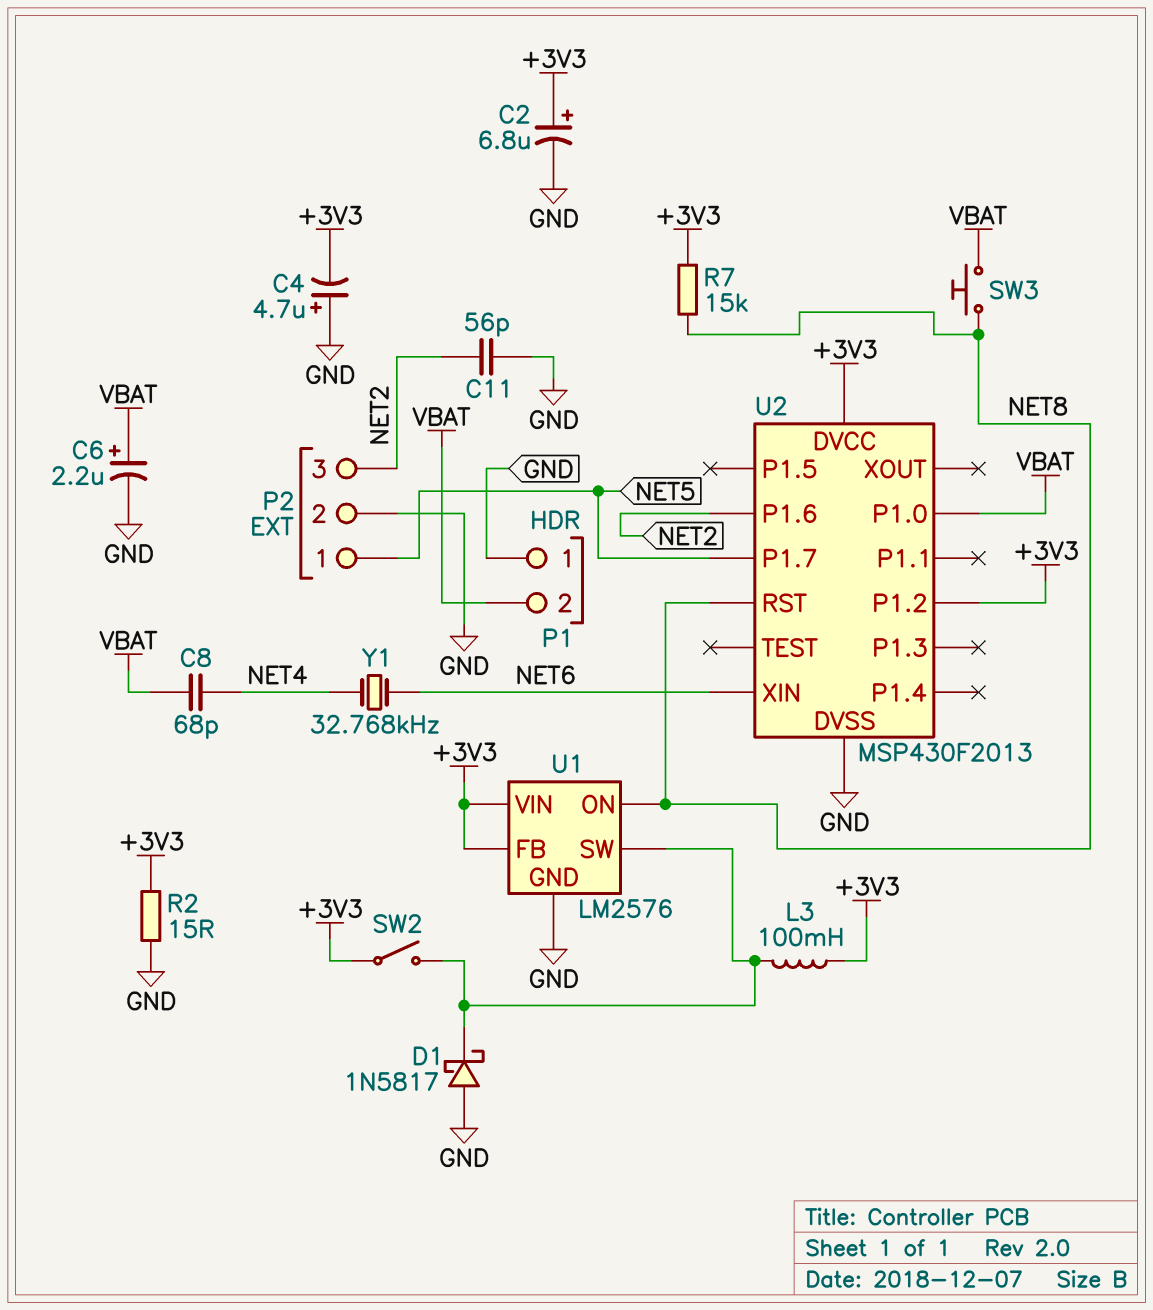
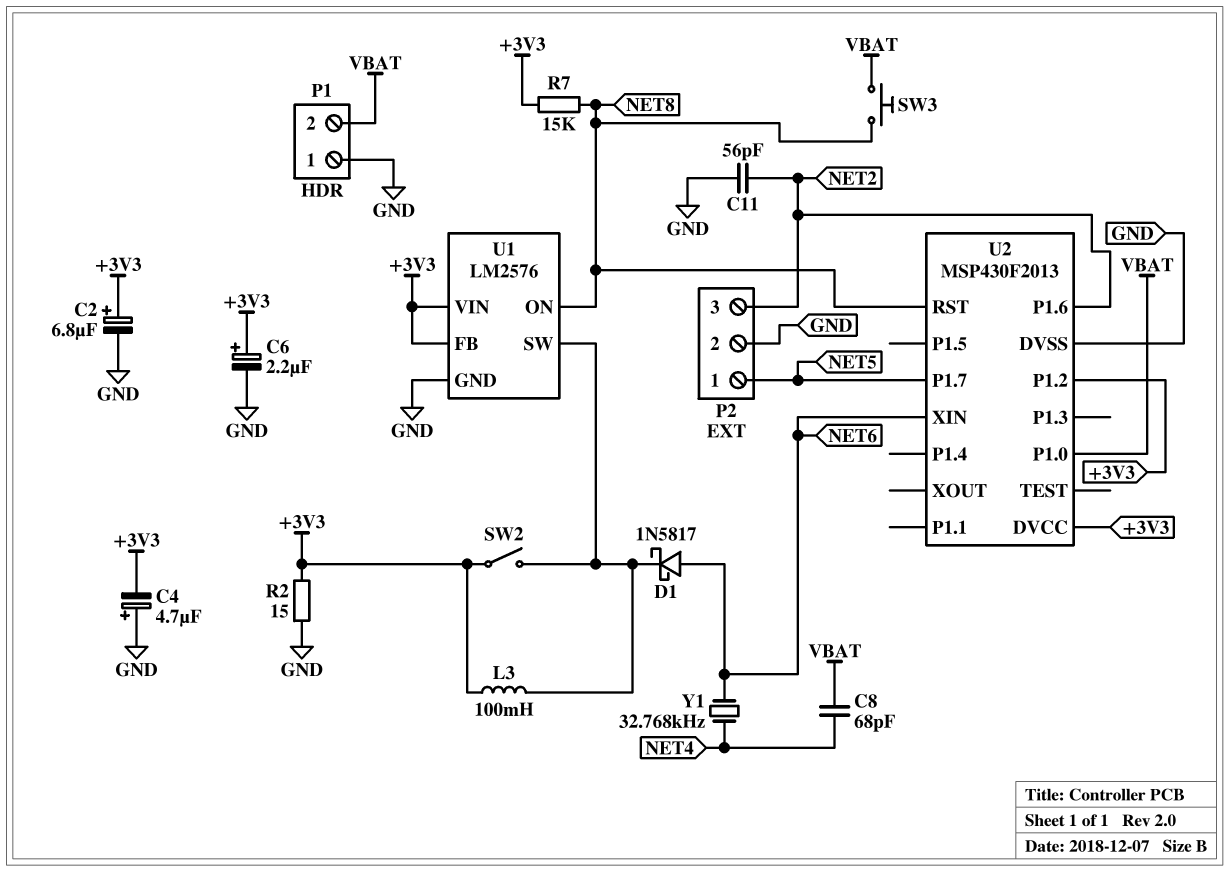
C6: 2.2uF (plus VBAT, minus GND) -> 2.2uF (plus +3V3, minus GND)
D1: schottky 1N5817 (A GND, K U1/SW) -> schottky 1N5817 (A NET6, K U1/SW)

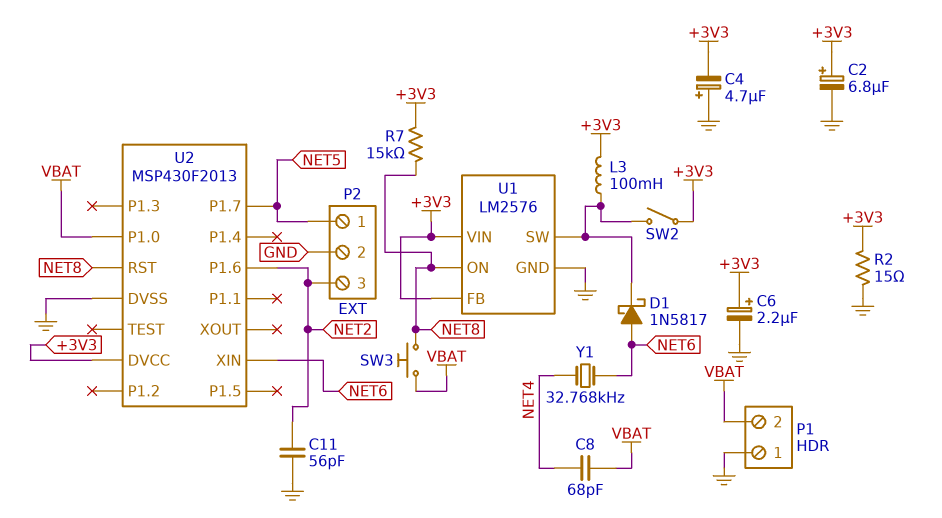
U2 pin P1.2: +3V3 -> none

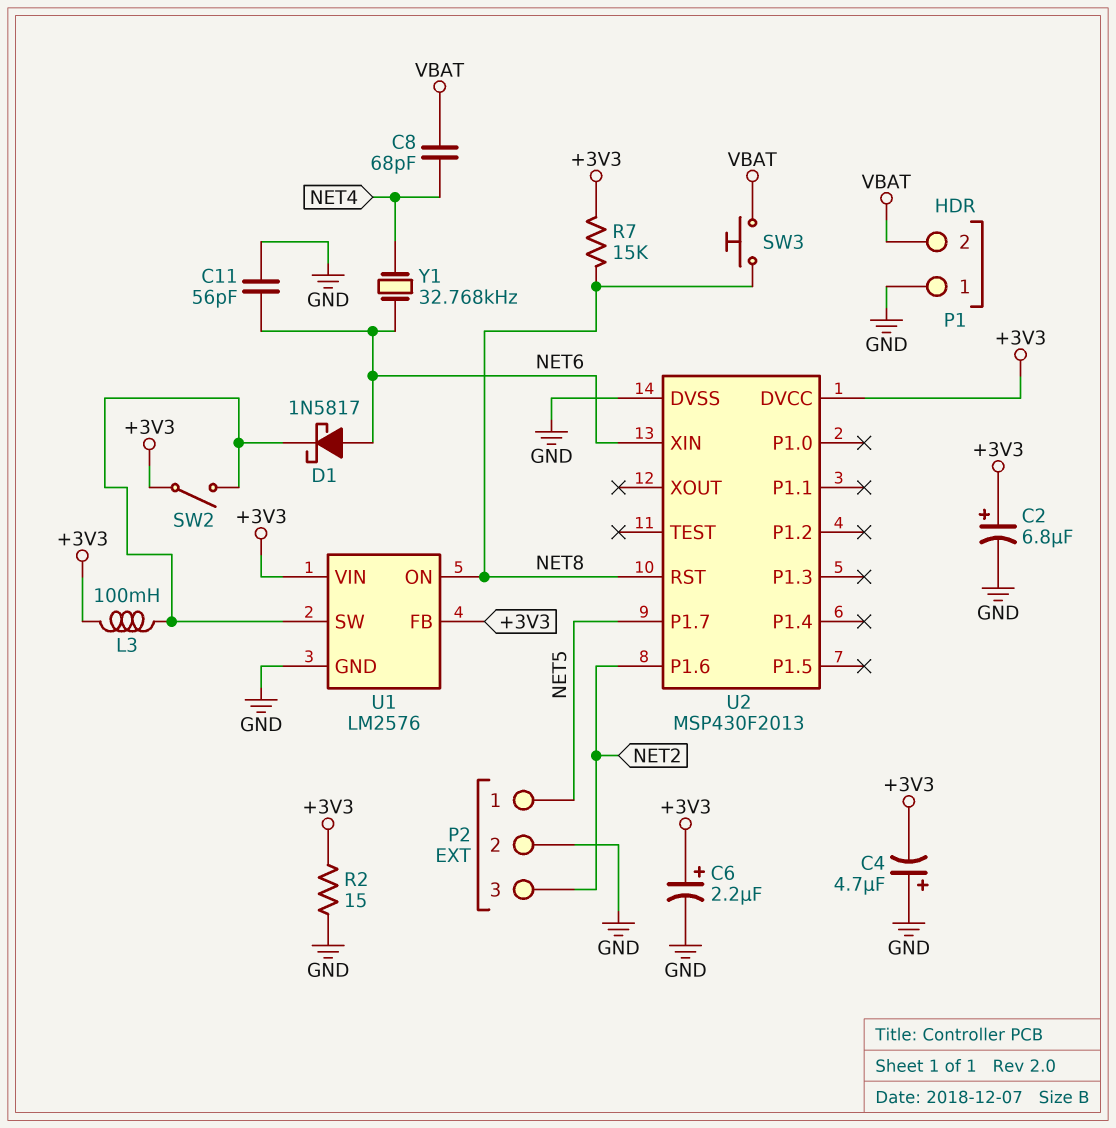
C11: 56pF (GND, NET2) -> 56pF (GND, NET6)
U2 pin P1.0: VBAT -> none

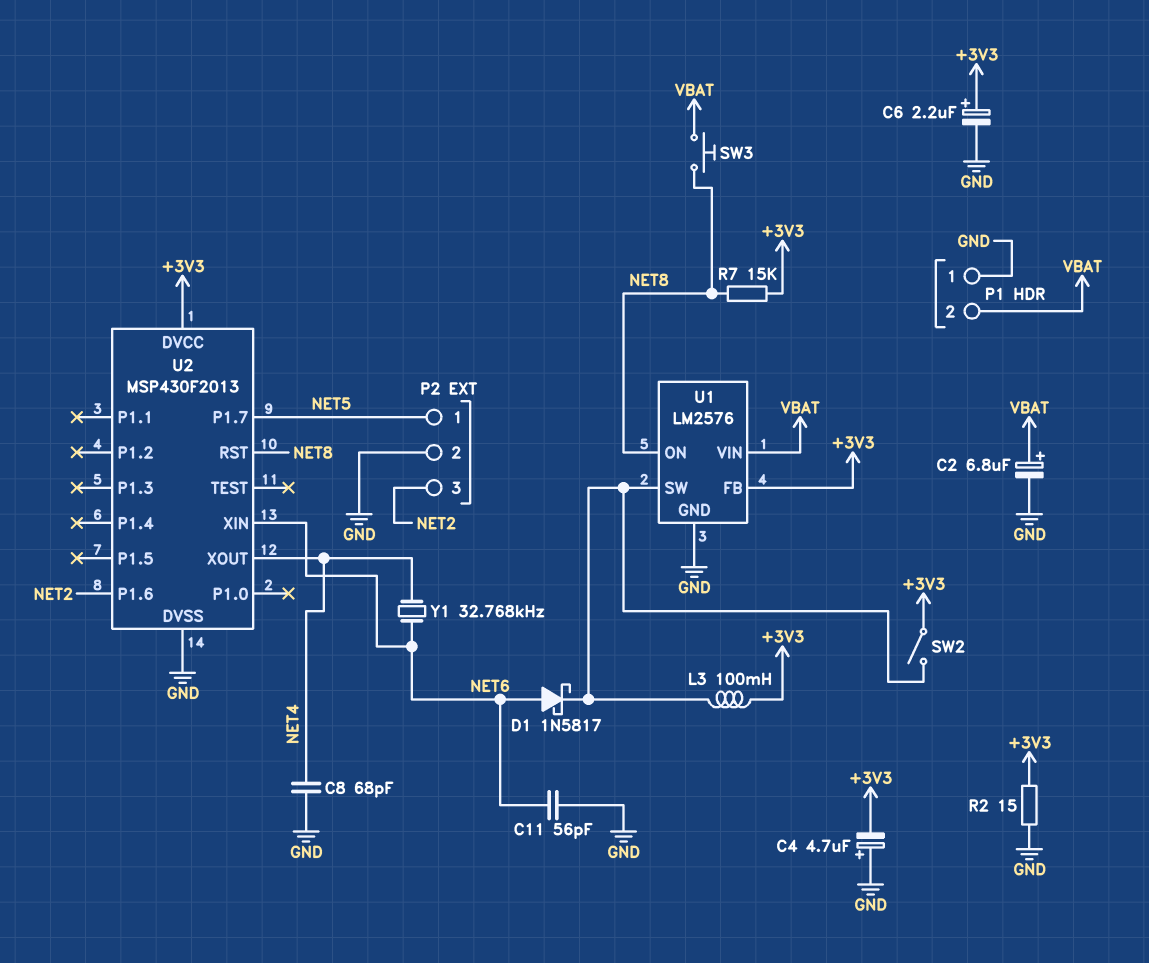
C2: 6.8uF (plus +3V3, minus GND) -> 6.8uF (plus VBAT, minus GND)
C8: 68pF (NET4, VBAT) -> 68pF (GND, NET4)
U1 pin VIN: +3V3 -> VBAT
U2 pin XOUT: none -> NET4

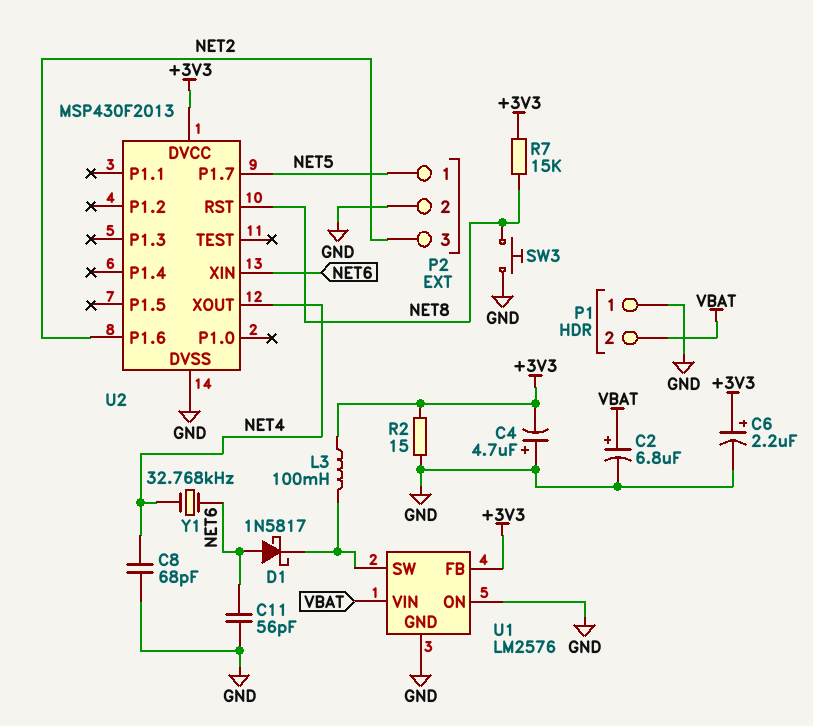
SW2: switch (+3V3, U1/SW) -> none
SW3: button (NET8, VBAT) -> button (GND, NET8)
U1 pin ON: NET8 -> GND

